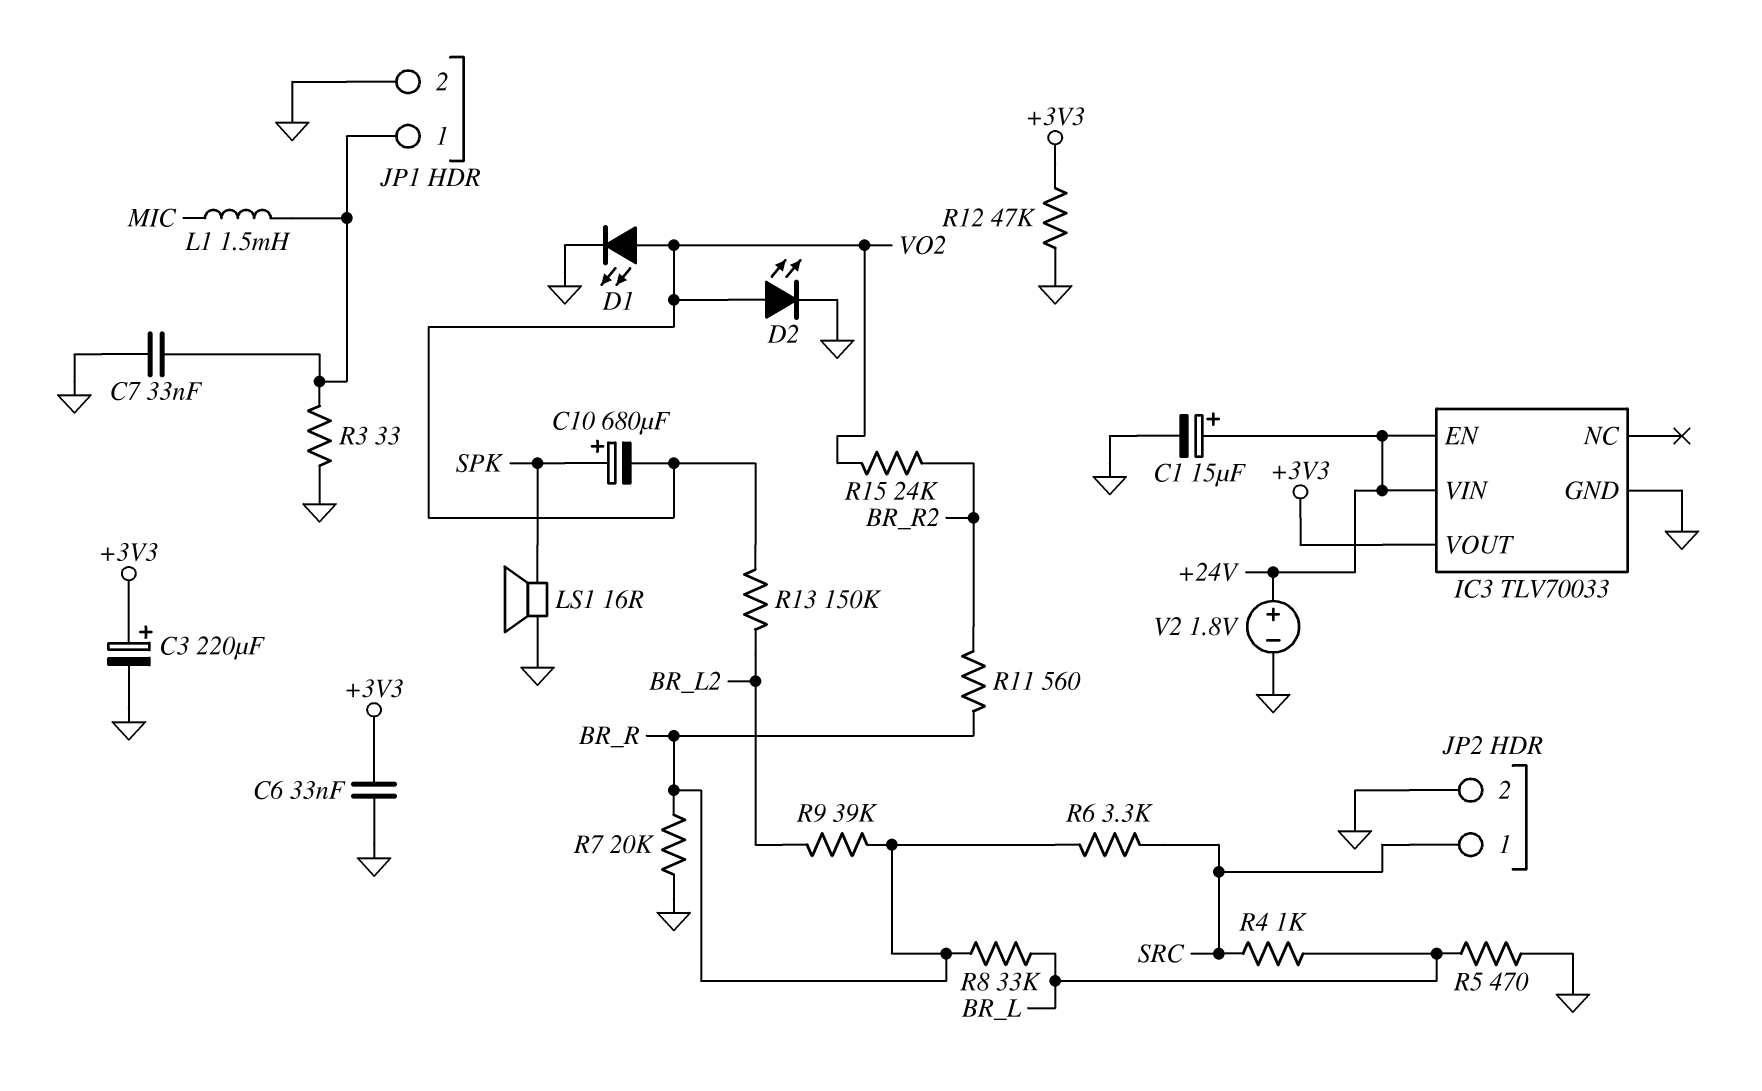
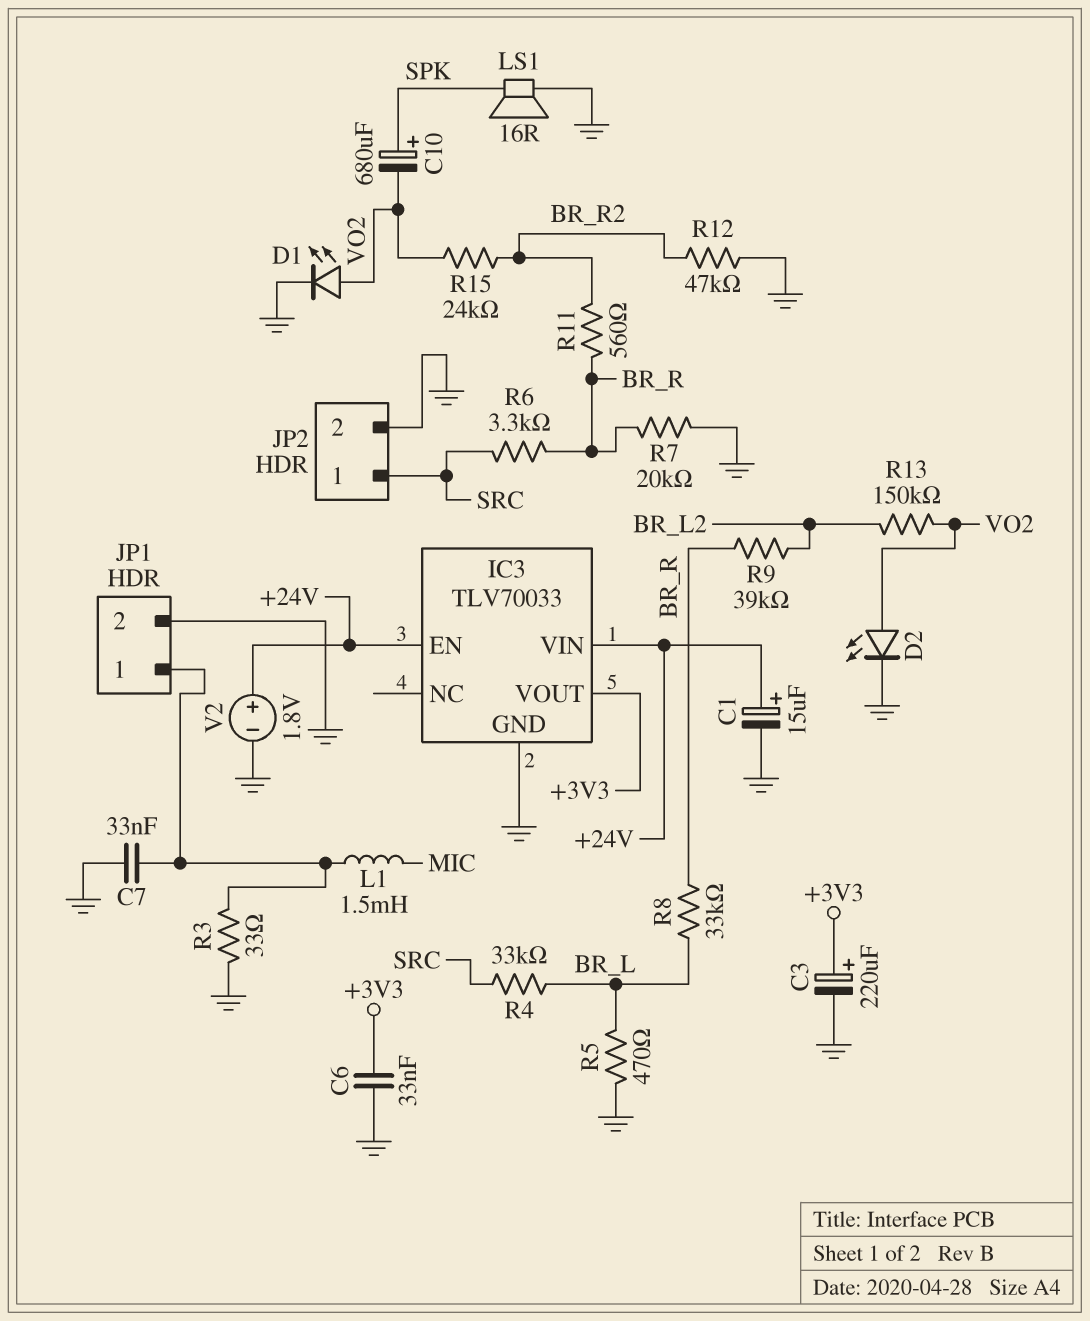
R4: 1k (BR_L, SRC) -> 33k (BR_L, SRC)
R12: 47k (+3V3, GND) -> 47k (BR_R2, GND)

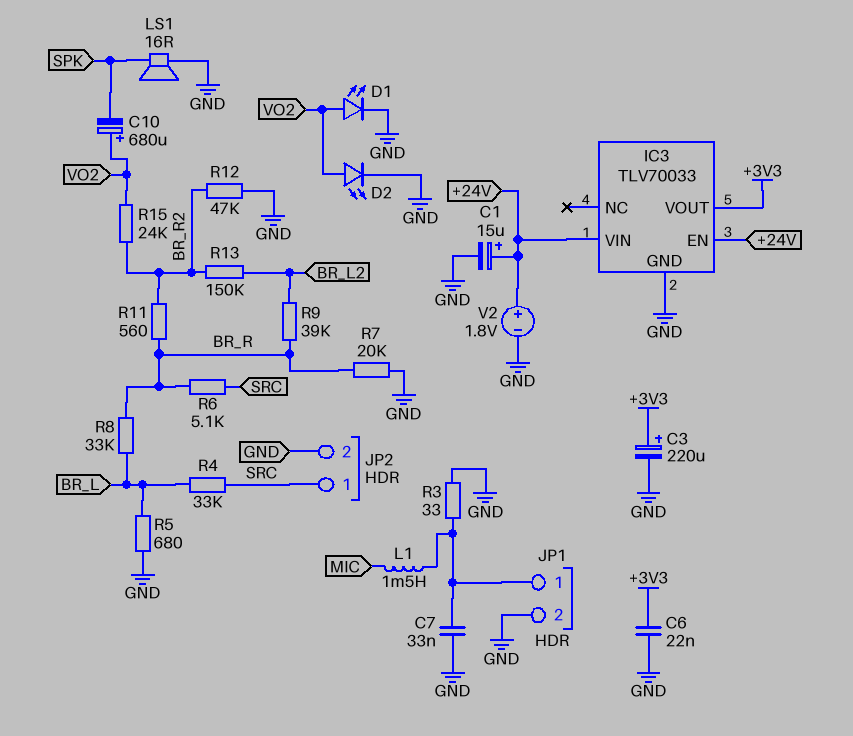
C6: 33nF (+3V3, GND) -> 22nF (+3V3, GND)
C10: 680uF (plus SPK, minus VO2) -> 680uF (plus VO2, minus SPK)
R5: 470 (BR_L, GND) -> 680 (BR_L, GND)
R6: 3.3k (BR_R, SRC) -> 5.1k (BR_R, SRC)
R13: 150k (BR_L2, VO2) -> 150k (BR_L2, BR_R2)

